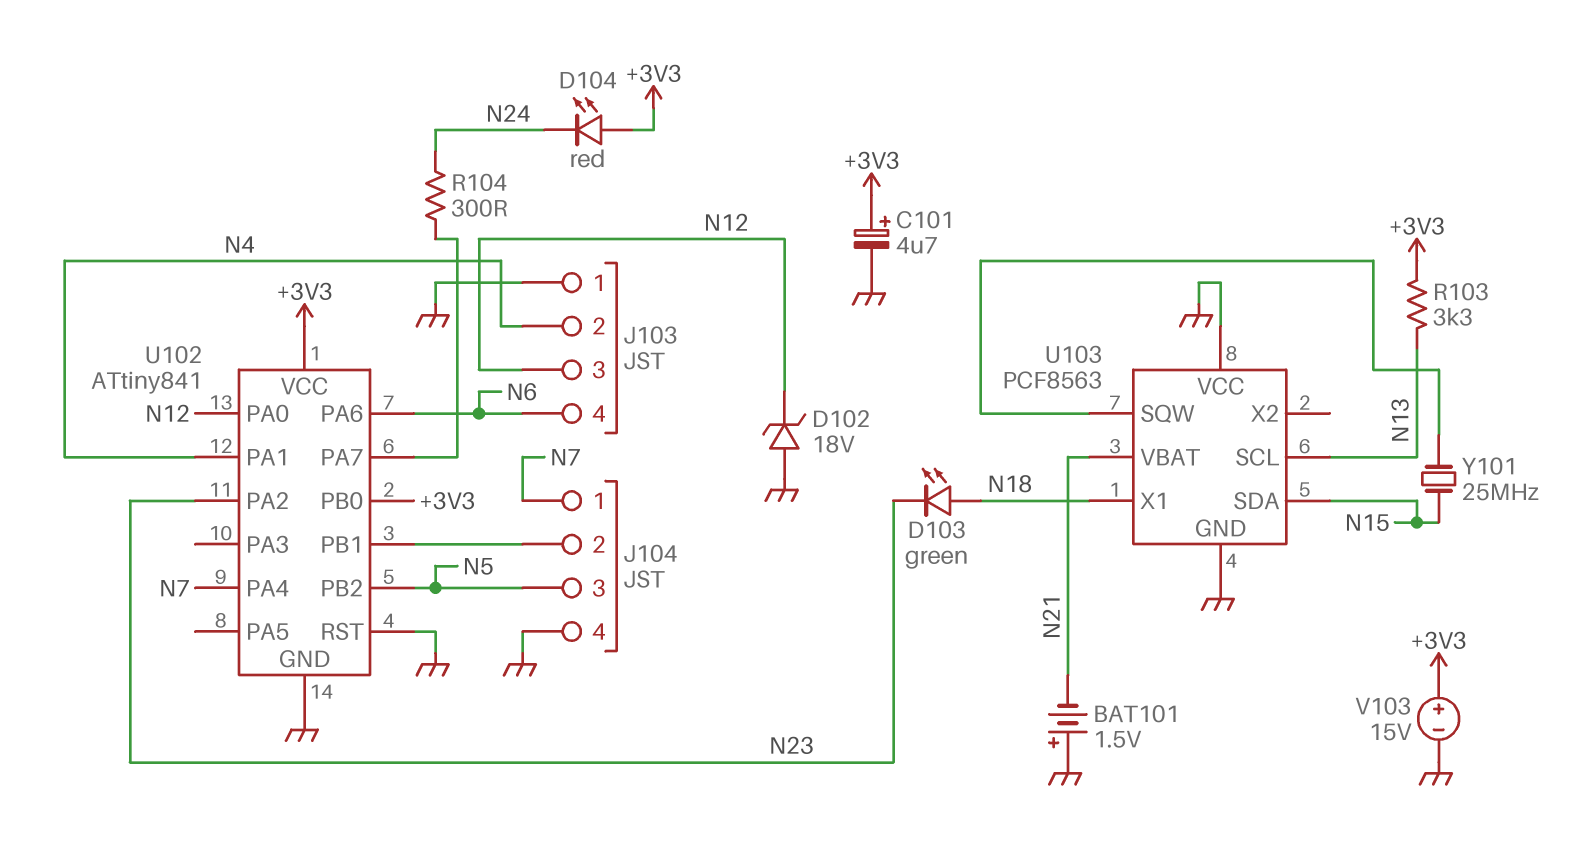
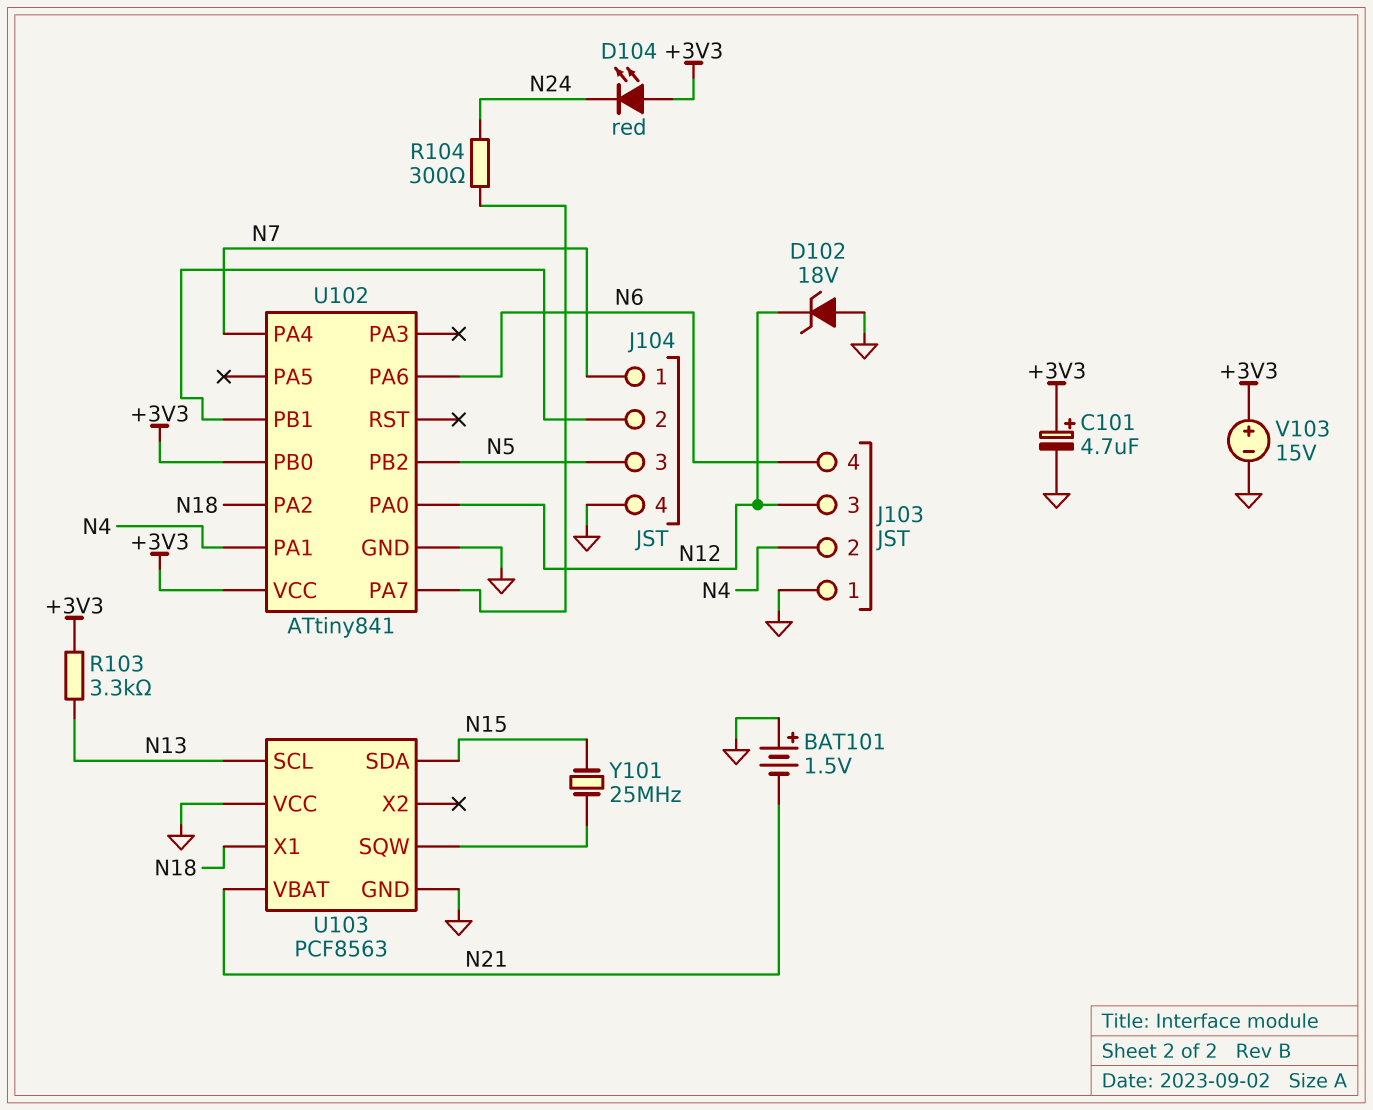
D103: LED green (A N18, K N23) -> none
U102 pin PA2: N23 -> N18
U102 pin RST: GND -> none

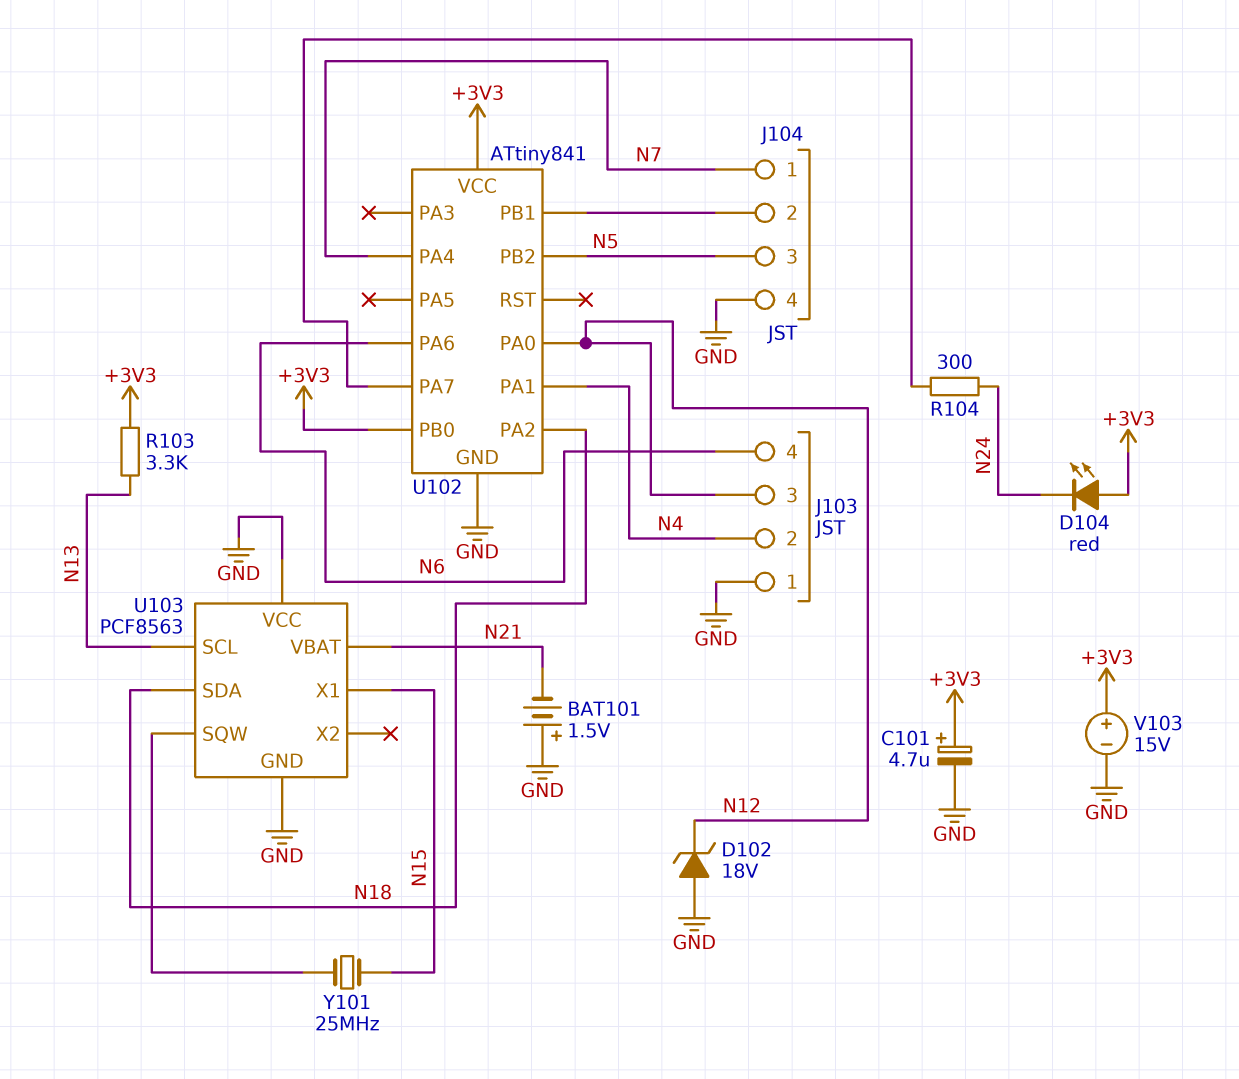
U103 pin SDA: N15 -> N18
U103 pin X1: N18 -> N15

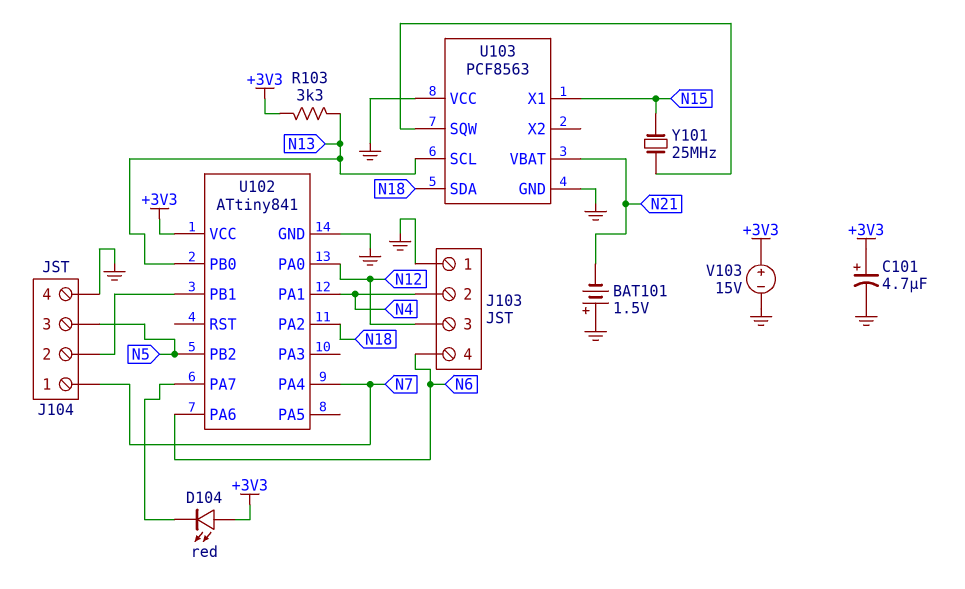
D102: zener 18V (A GND, K N12) -> none
D104: LED red (A +3V3, K N24) -> LED red (A +3V3, K U102/PA7)
R104: 300 (N24, U102/PA7) -> none
U102 pin PB0: +3V3 -> N13

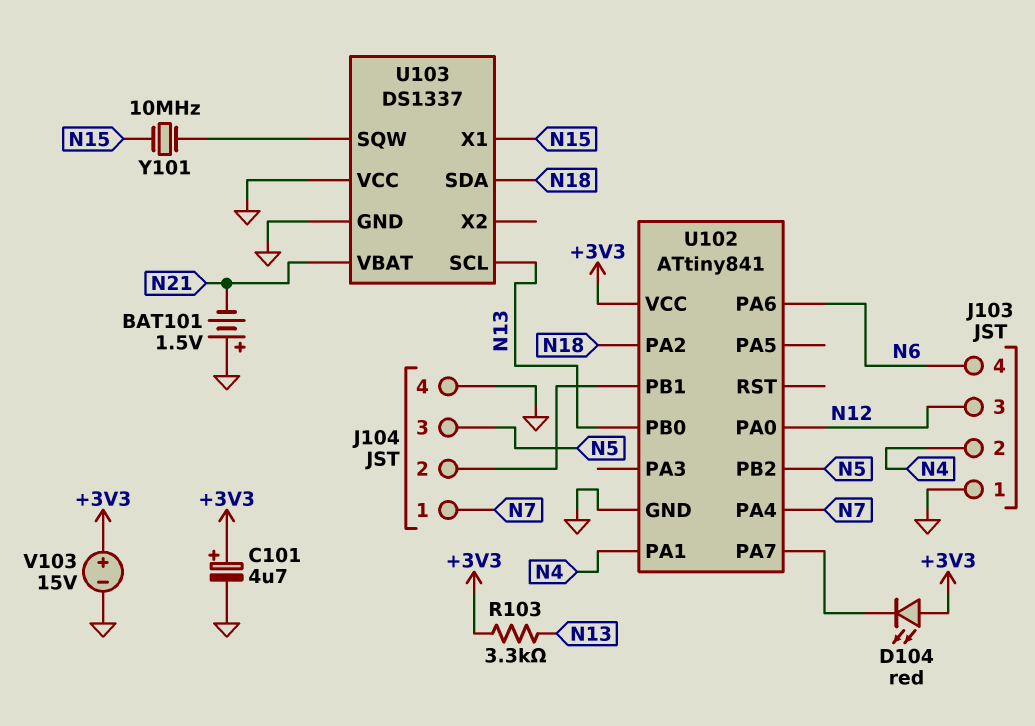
U103: PCF8563 -> DS1337
Y101: 25MHz (N15, U103/SQW) -> 10MHz (N15, U103/SQW)

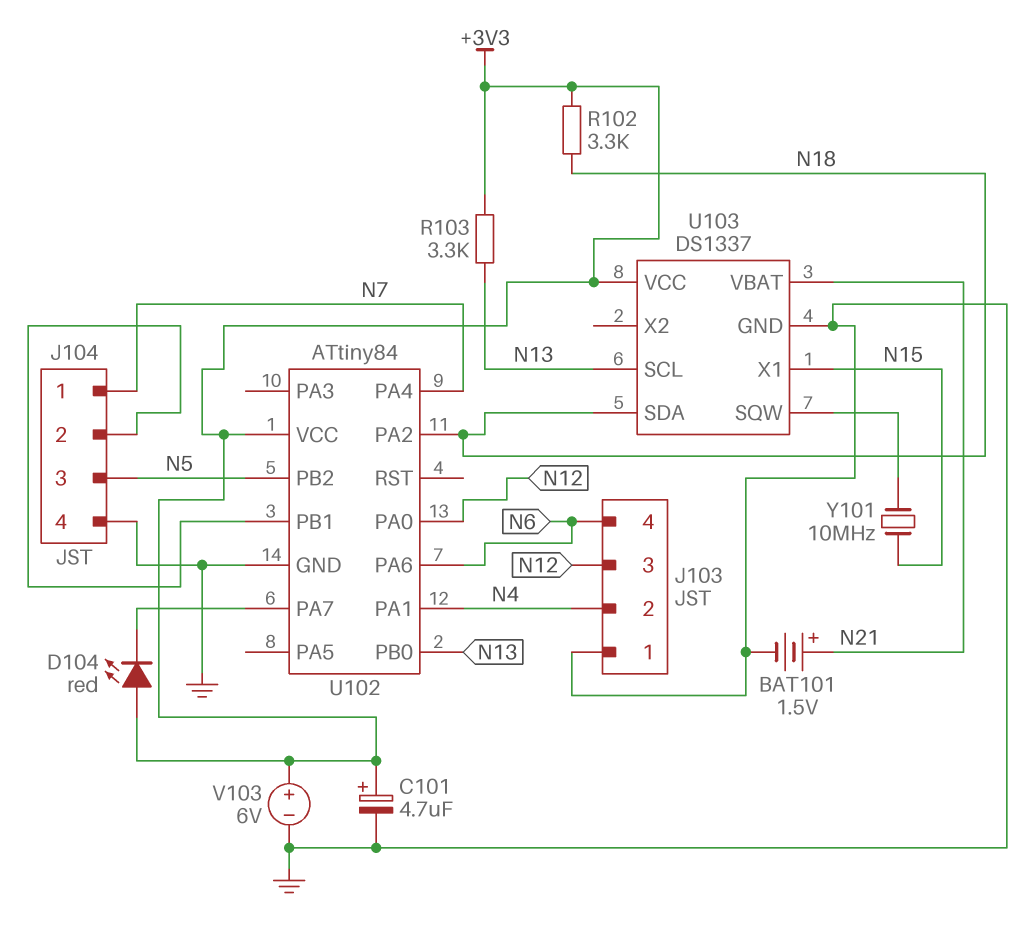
BAT101: 1.5V (plus GND, minus N21) -> 1.5V (plus N21, minus GND)
R102: none -> 3.3k (+3V3, N18)
U102: ATtiny841 -> ATtiny84
U103 pin VCC: GND -> +3V3
V103: 15V (plus +3V3, minus GND) -> 6V (plus +3V3, minus GND)

